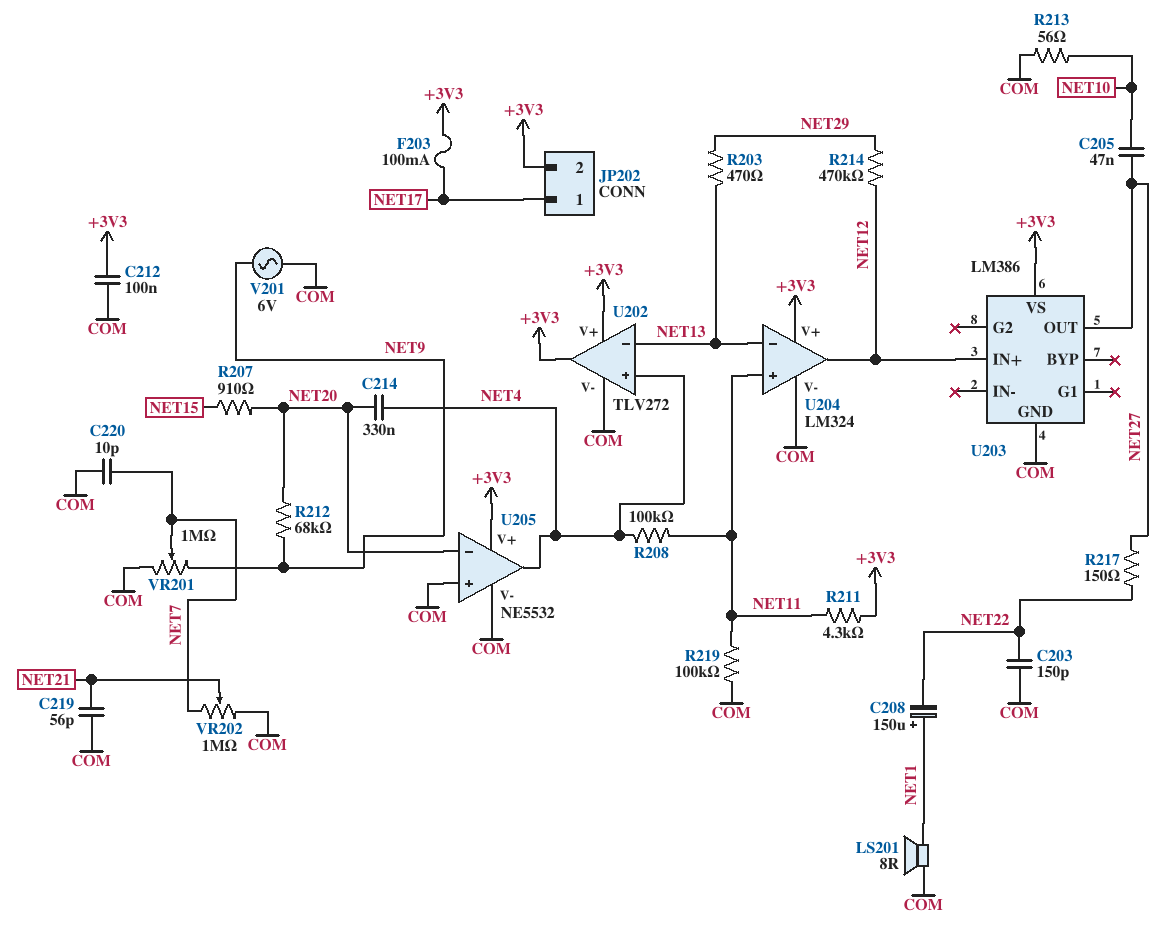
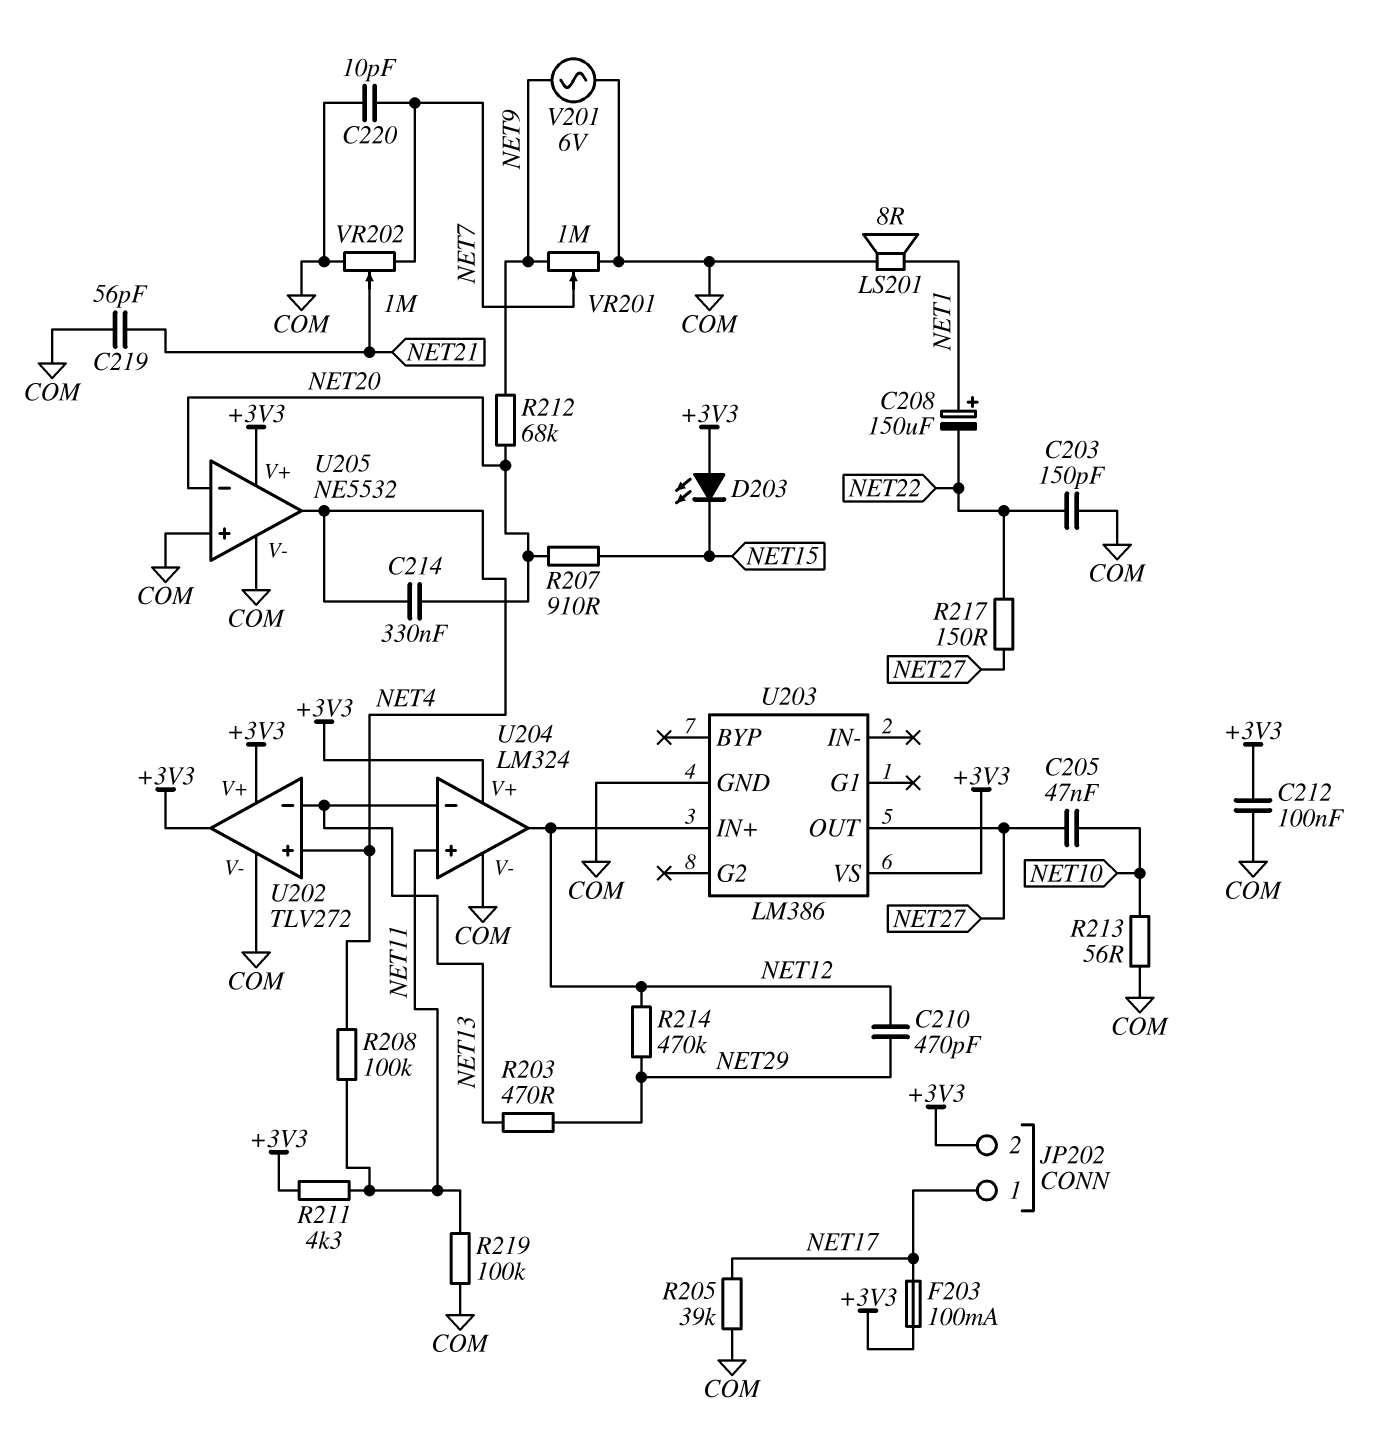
C210: none -> 470pF (NET12, NET29)
D203: none -> LED (A +3V3, K NET15)
R205: none -> 39k (COM, NET17)

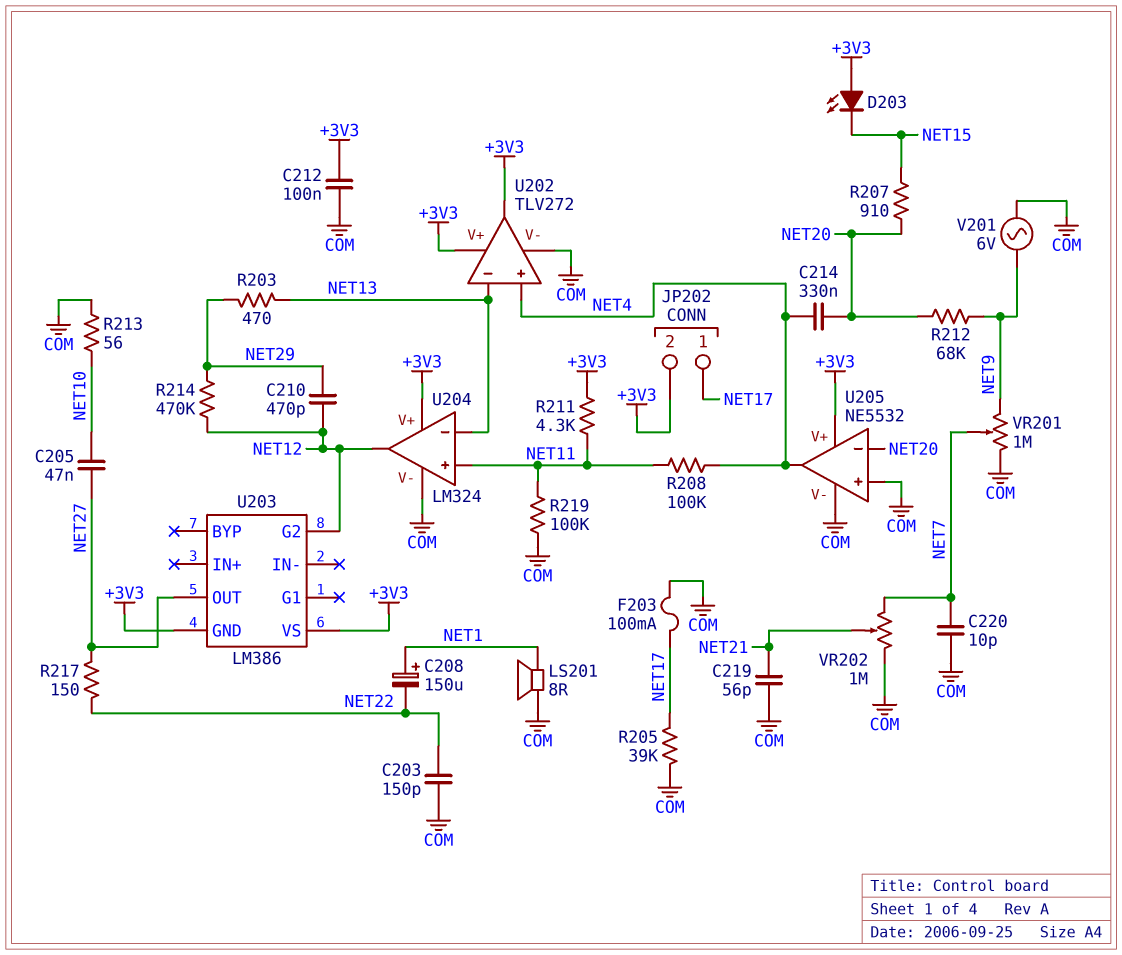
F203: 100mA (+3V3, NET17) -> 100mA (COM, NET17)
U203 pin G2: none -> NET12
U203 pin GND: COM -> +3V3
U203 pin IN+: NET12 -> none

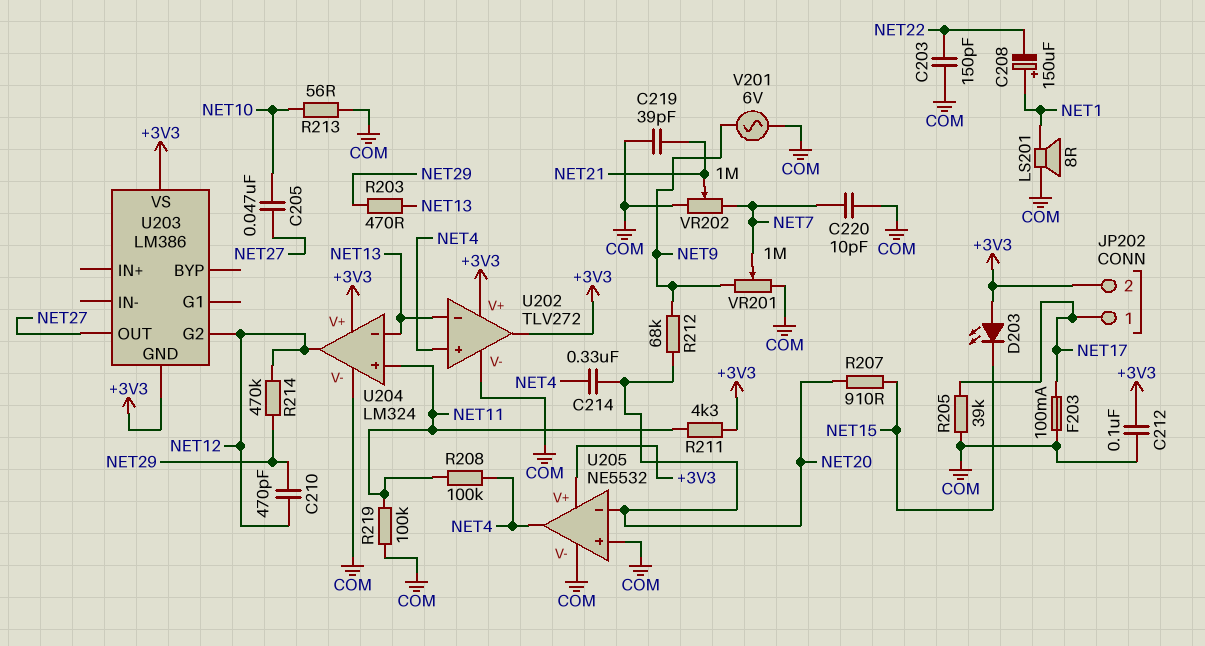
C219: 56pF (COM, NET21) -> 39pF (COM, NET21)
R217: 150 (NET22, NET27) -> none

